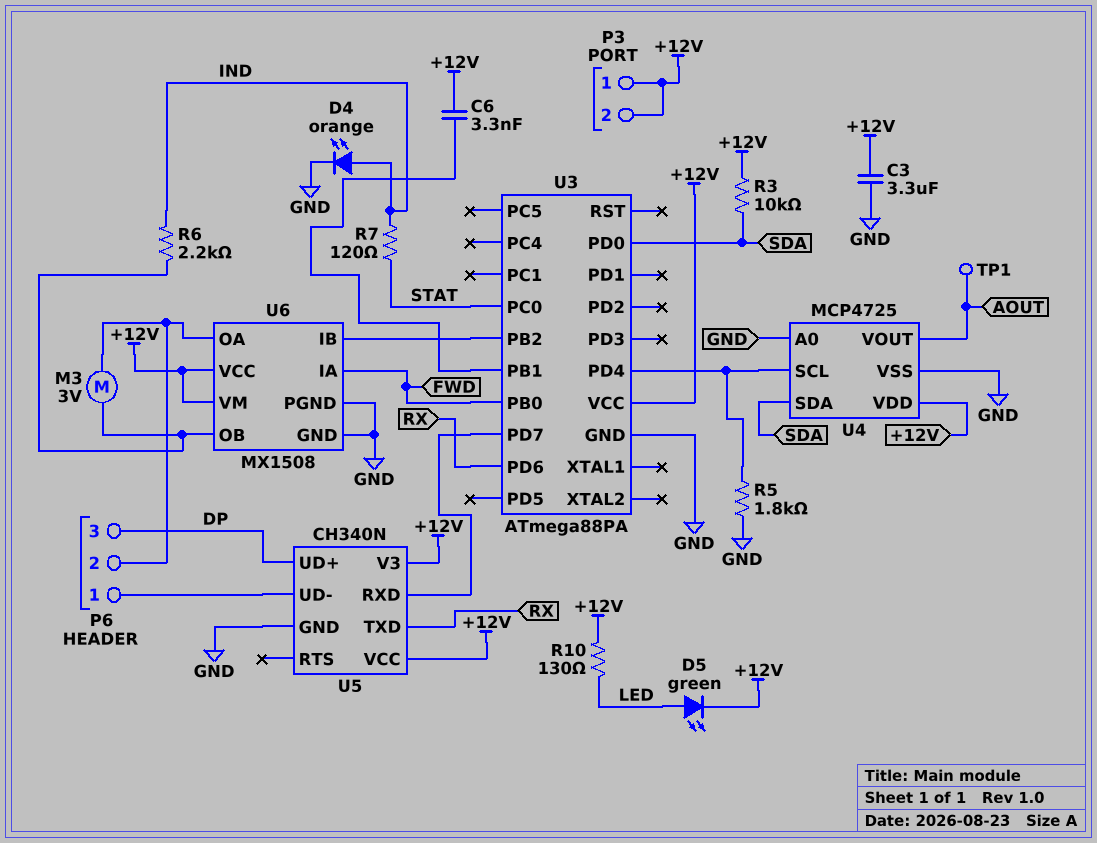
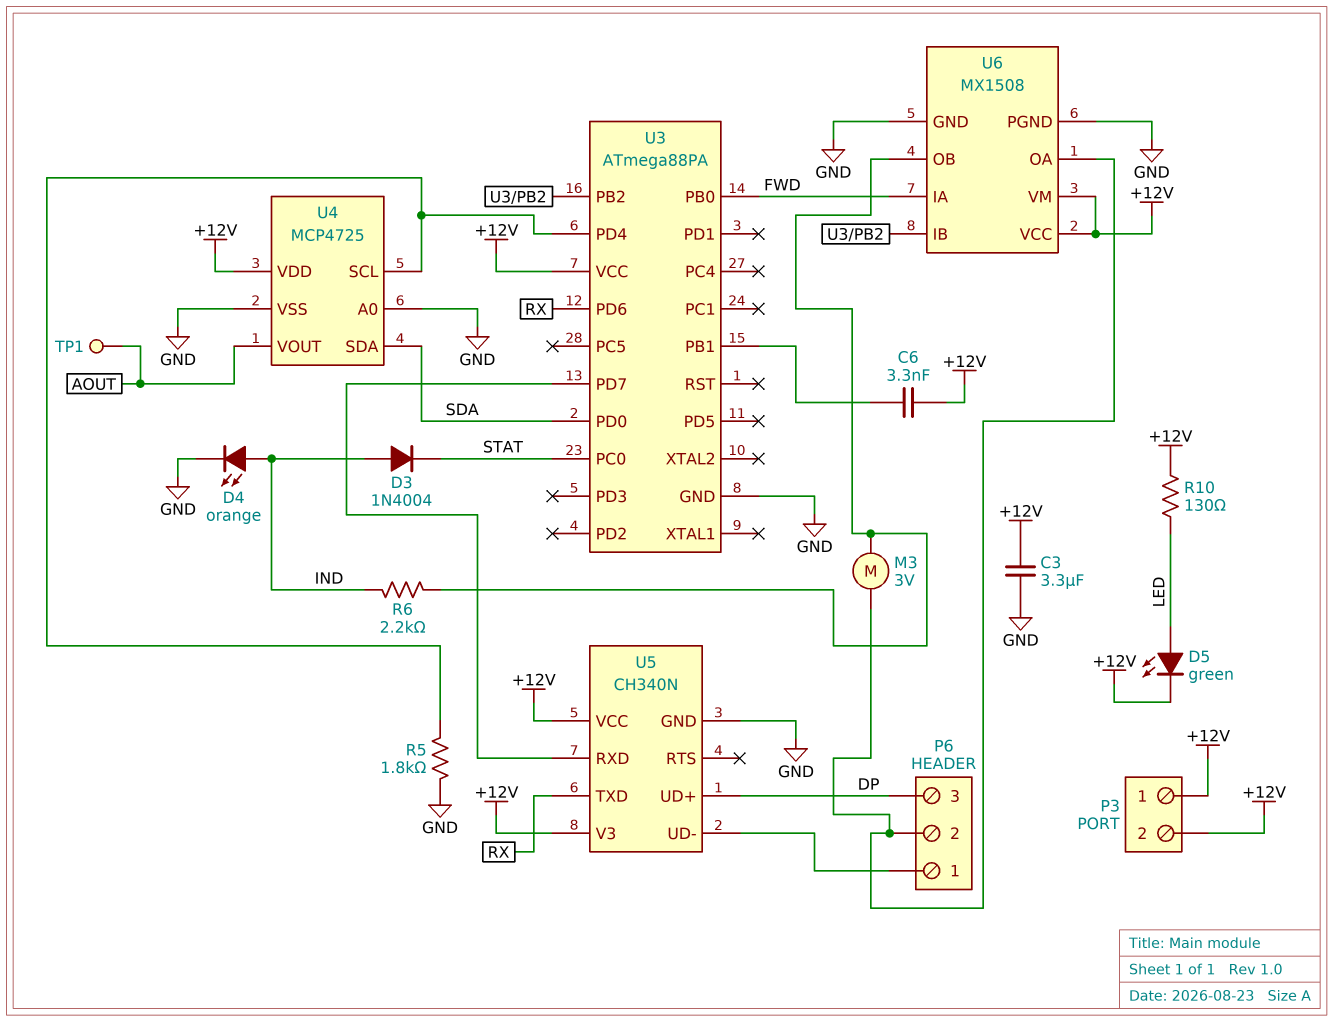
D3: none -> diode 1N4004 (A IND, K STAT)
R3: 10k (+12V, SDA) -> none
R7: 120 (IND, STAT) -> none

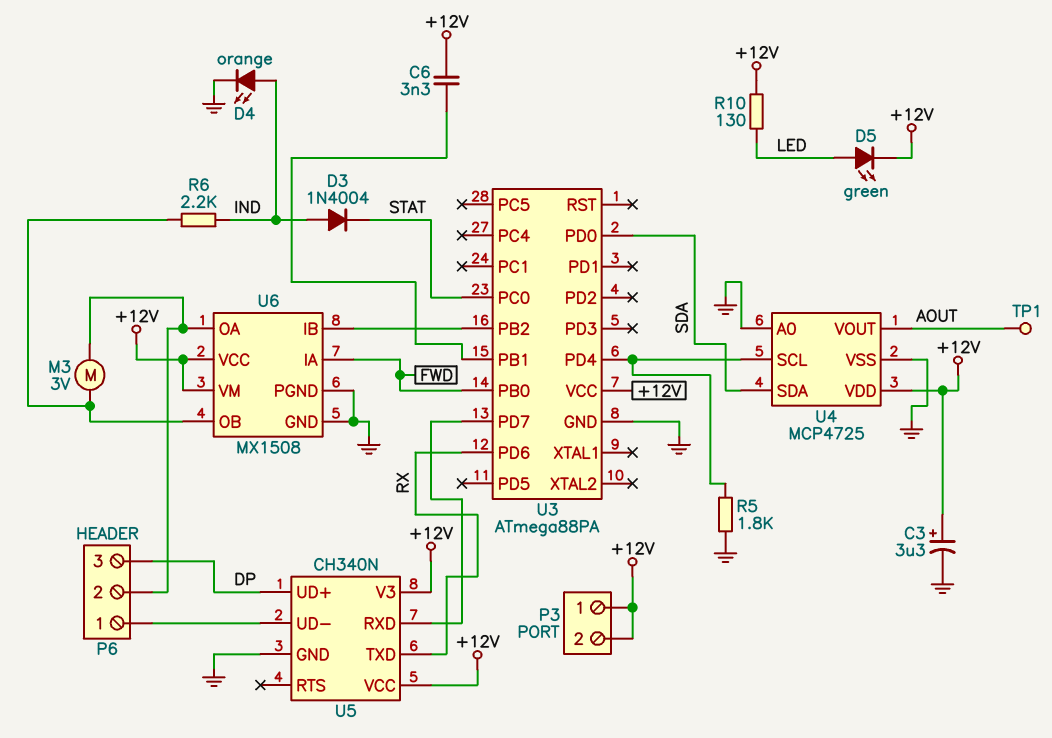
C3: 3.3uF (+12V, GND) -> 3.3uF (plus +12V, minus GND)

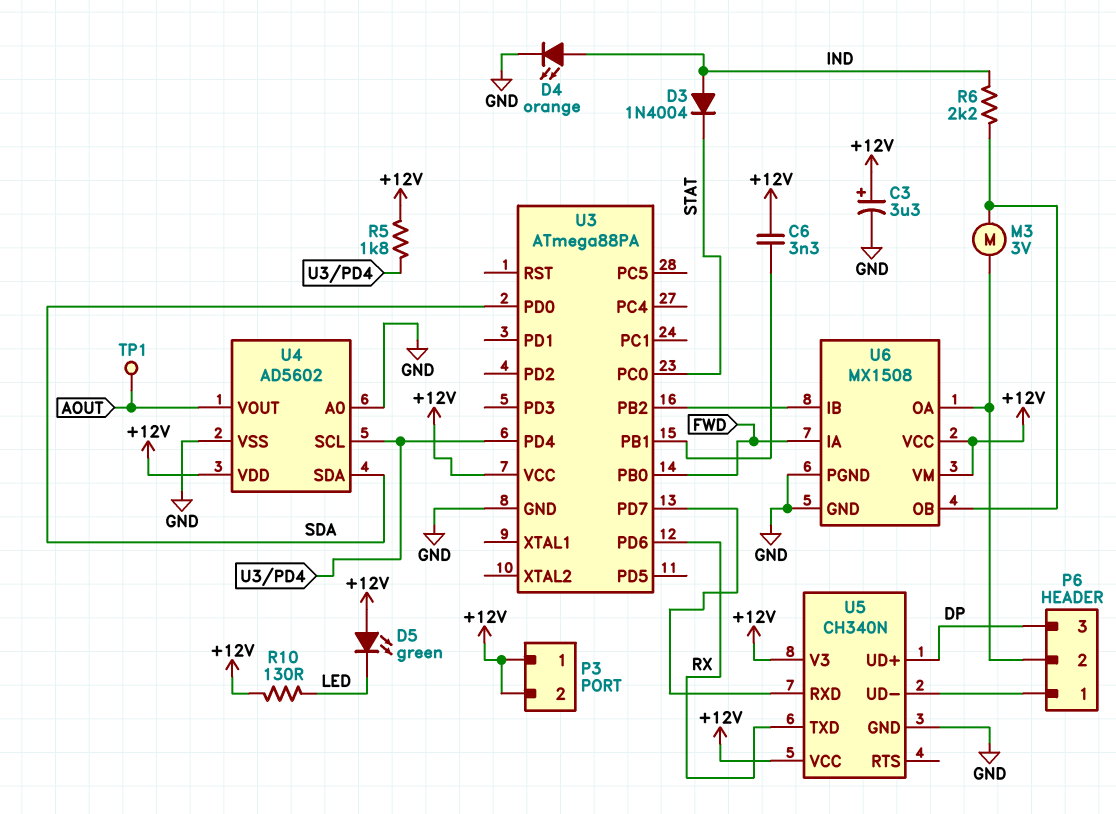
D5: LED green (A LED, K +12V) -> LED green (A +12V, K LED)
R5: 1.8k (GND, U3/PD4) -> 1.8k (+12V, U3/PD4)
U4: MCP4725 -> AD5602

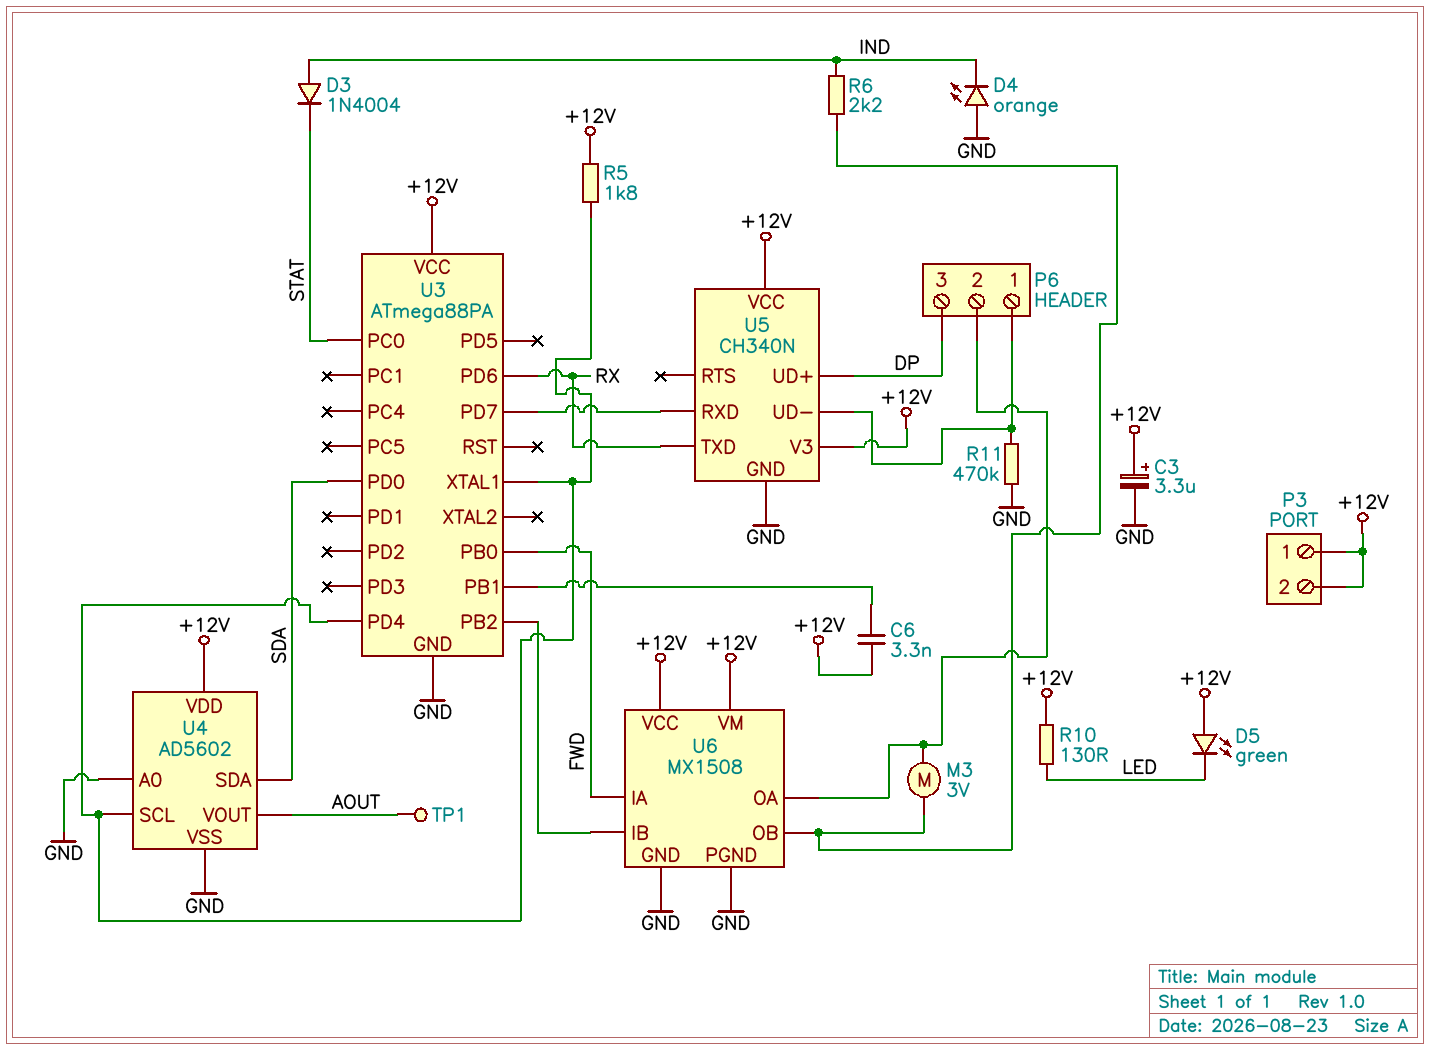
D4: LED orange (A IND, K GND) -> LED orange (A GND, K IND)
R11: none -> 470k (GND, P6/1)
U3 pin XTAL1: none -> U3/PD4

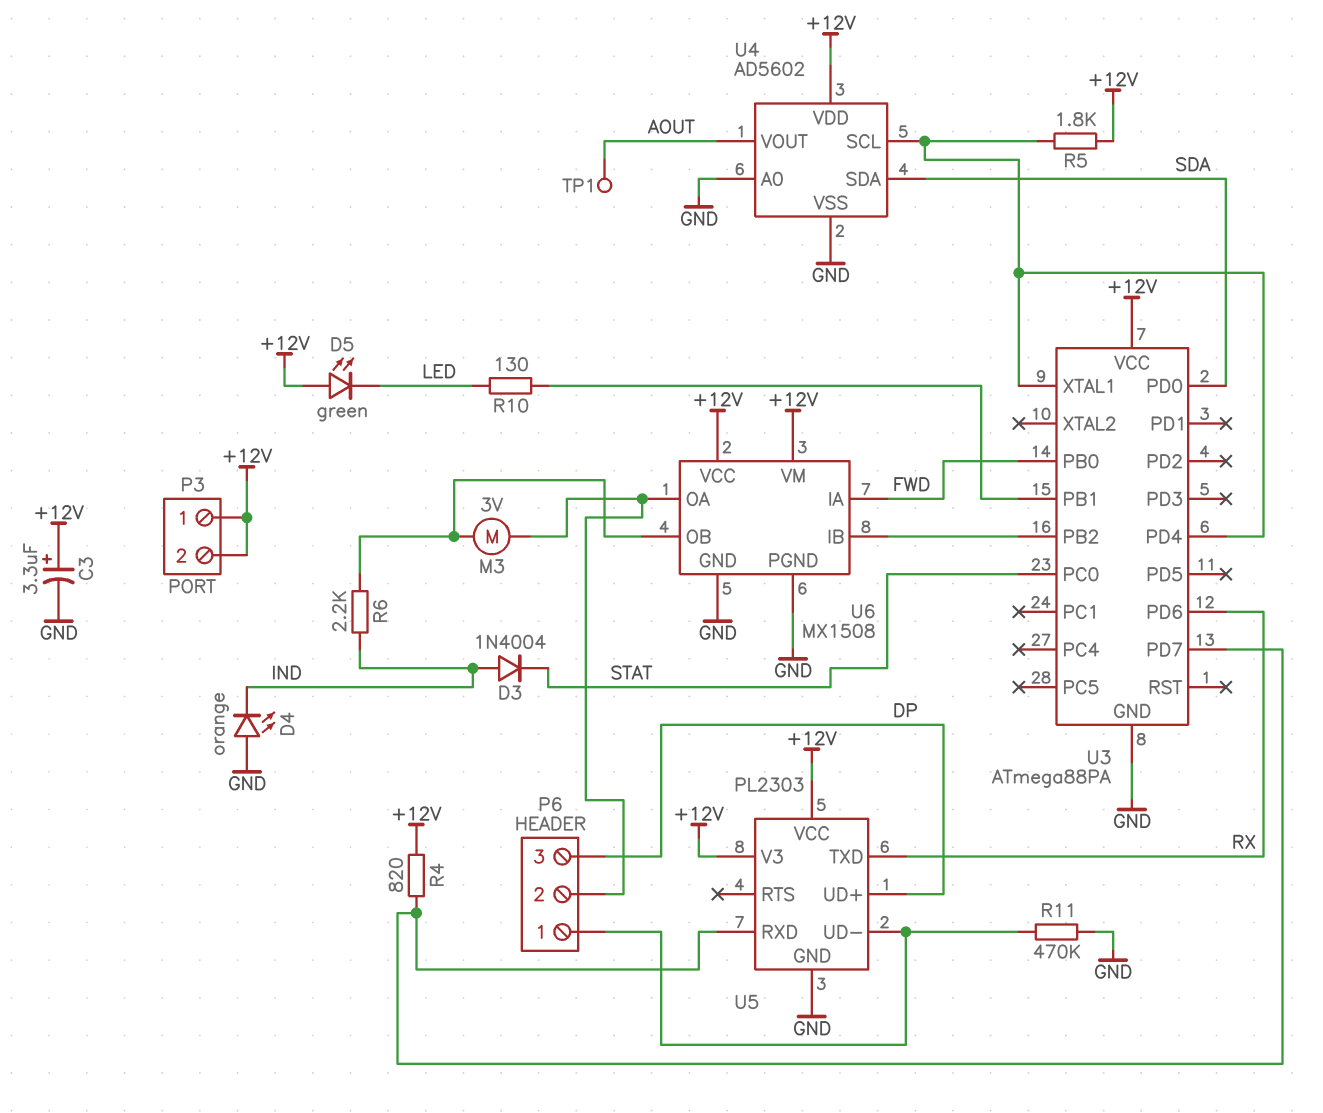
C6: 3.3nF (+12V, U3/PB1) -> none
R4: none -> 820 (+12V, U3/PD7)
R10: 130 (+12V, LED) -> 130 (LED, U3/PB1)
U5: CH340N -> PL2303

